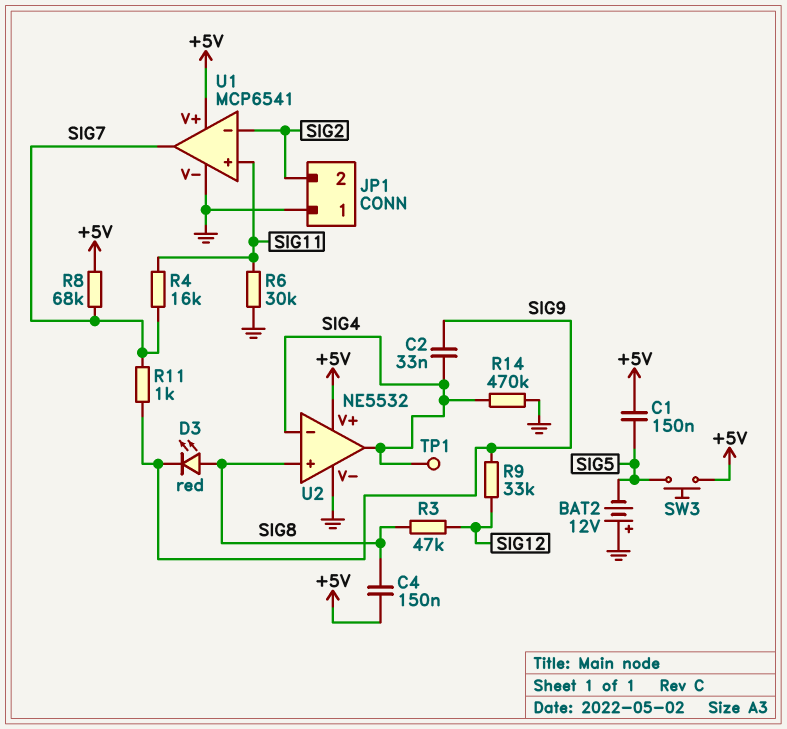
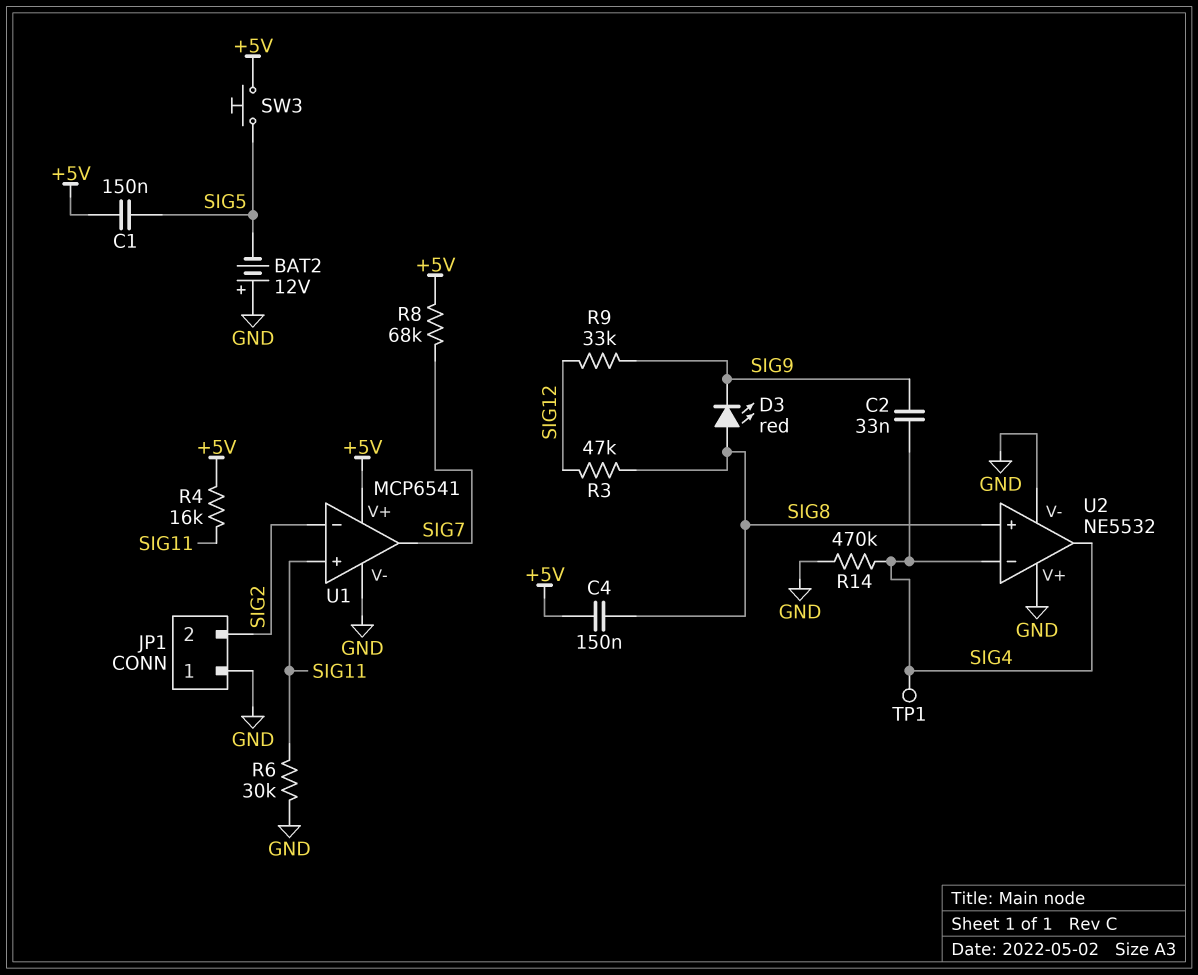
R4: 16k (SIG7, SIG11) -> 16k (+5V, SIG11)
R11: 1k (SIG7, SIG9) -> none
U2 pin V+: +5V -> GND

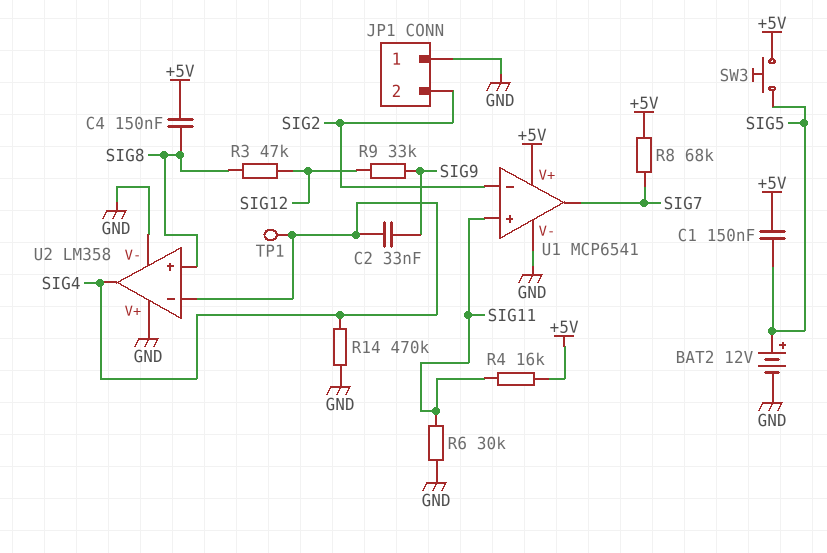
BAT2: 12V (plus GND, minus SIG5) -> 12V (plus SIG5, minus GND)
D3: LED red (A SIG8, K SIG9) -> none
U2: NE5532 -> LM358

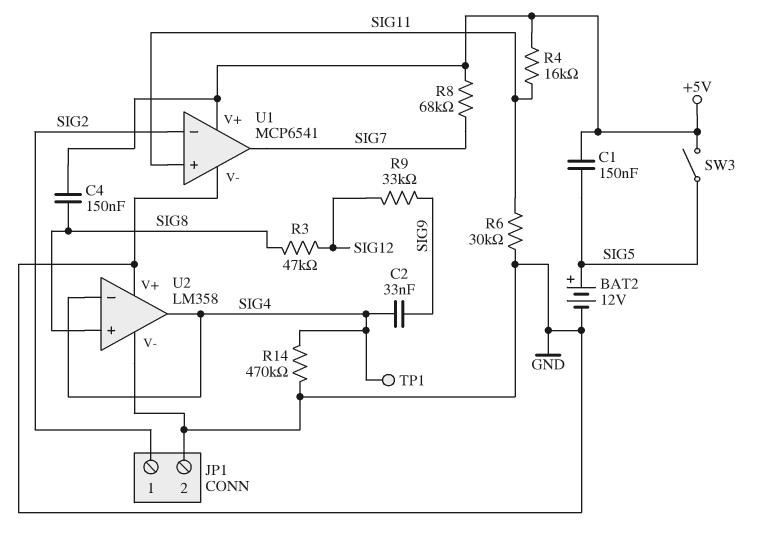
JP1 pin 1: GND -> SIG2
JP1 pin 2: SIG2 -> GND
SW3: button (+5V, SIG5) -> switch (+5V, SIG5)

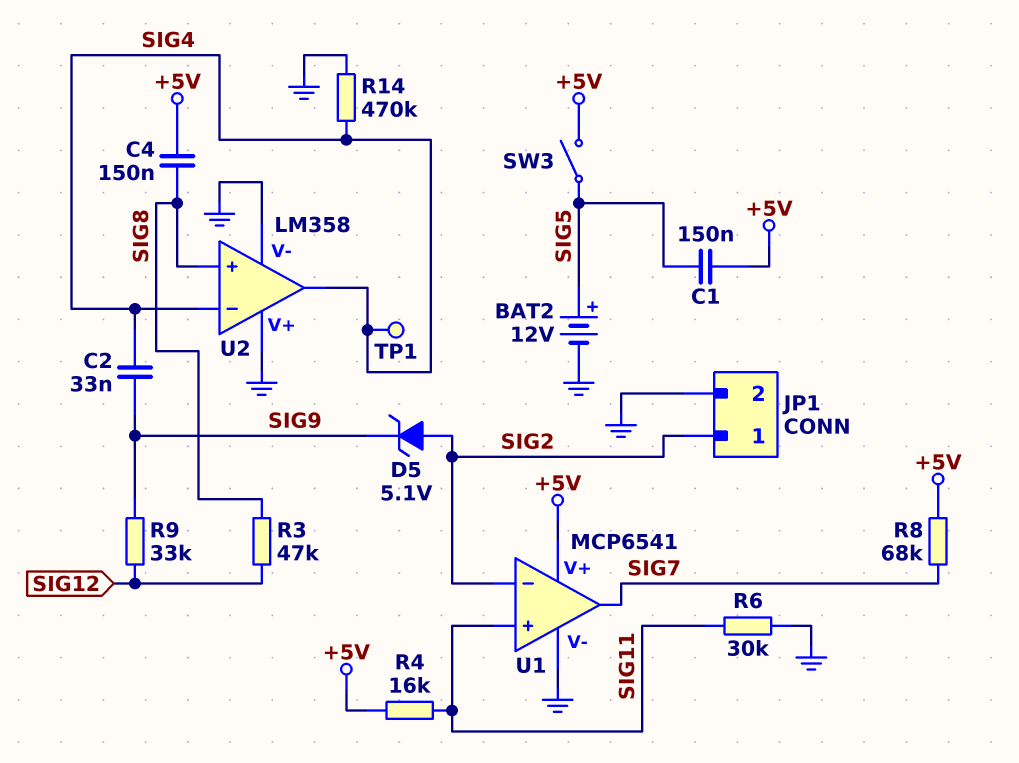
D5: none -> zener 5.1V (A SIG2, K SIG9)

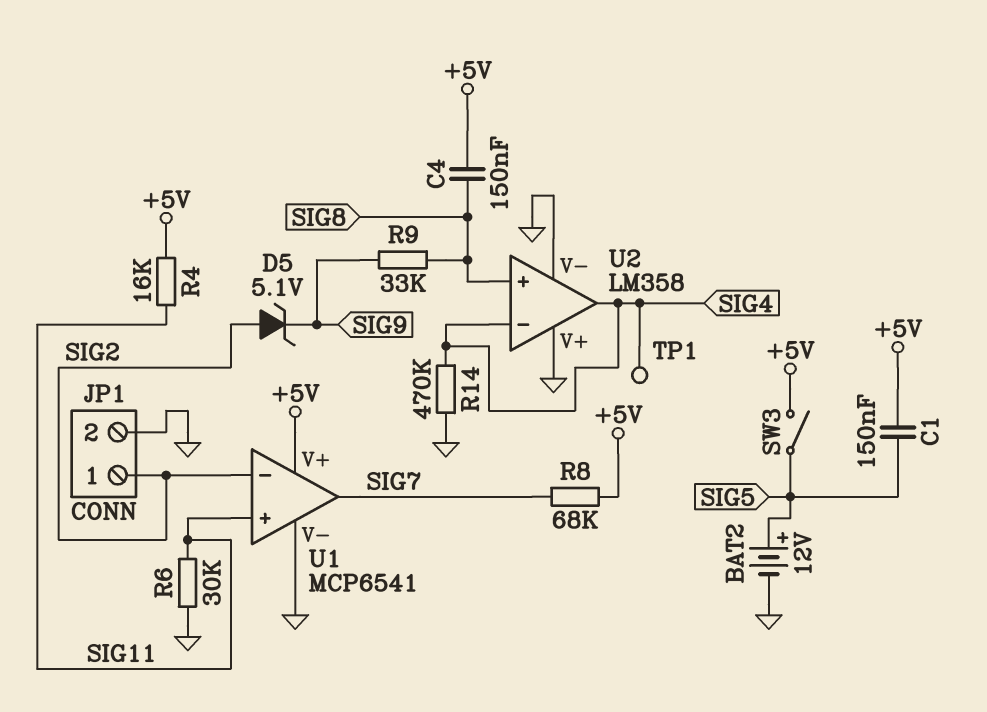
C2: 33nF (SIG4, SIG9) -> none
R3: 47k (SIG8, SIG12) -> none
R9: 33k (SIG9, SIG12) -> 33k (SIG8, SIG9)

